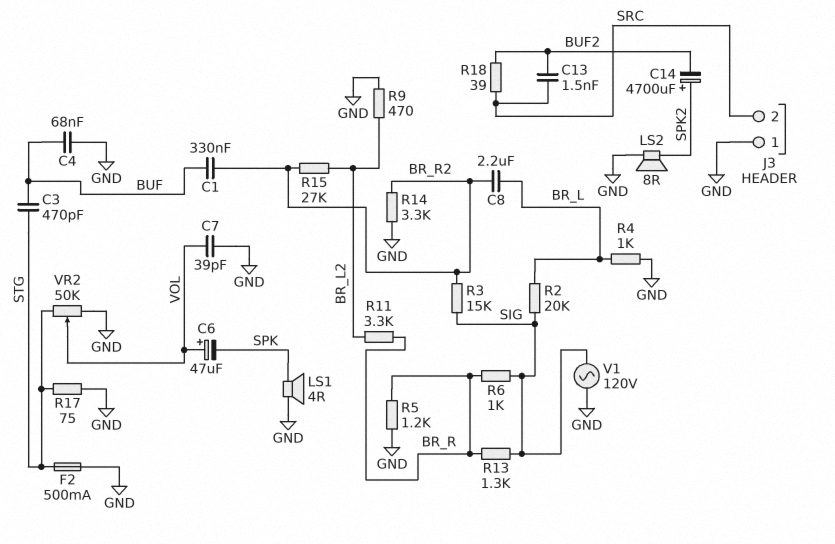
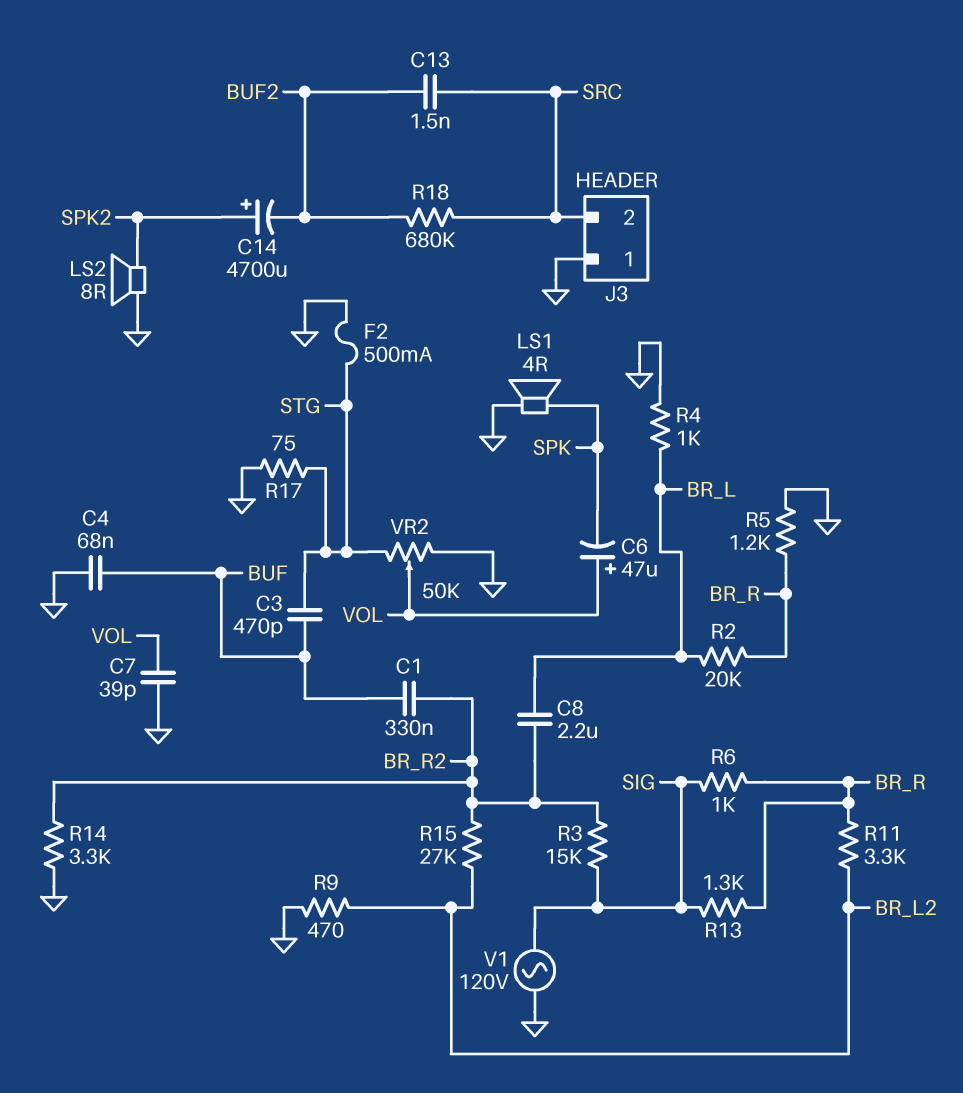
R2: 20k (BR_L, SIG) -> 20k (BR_L, BR_R)
R18: 39 (BUF2, SRC) -> 680k (BUF2, SRC)

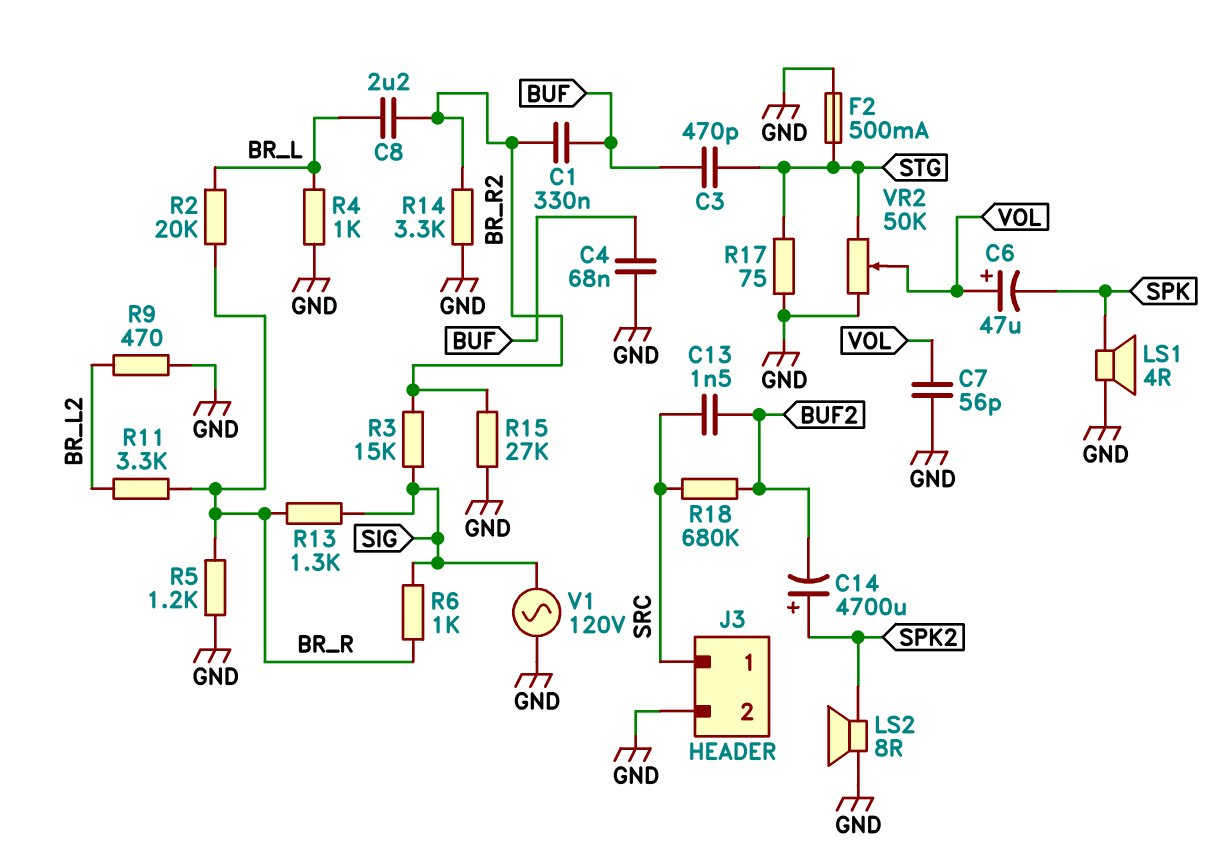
C7: 39pF (GND, VOL) -> 56pF (GND, VOL)
J3 pin 1: GND -> SRC
J3 pin 2: SRC -> GND
R15: 27k (BR_L2, BR_R2) -> 27k (BR_R2, GND)

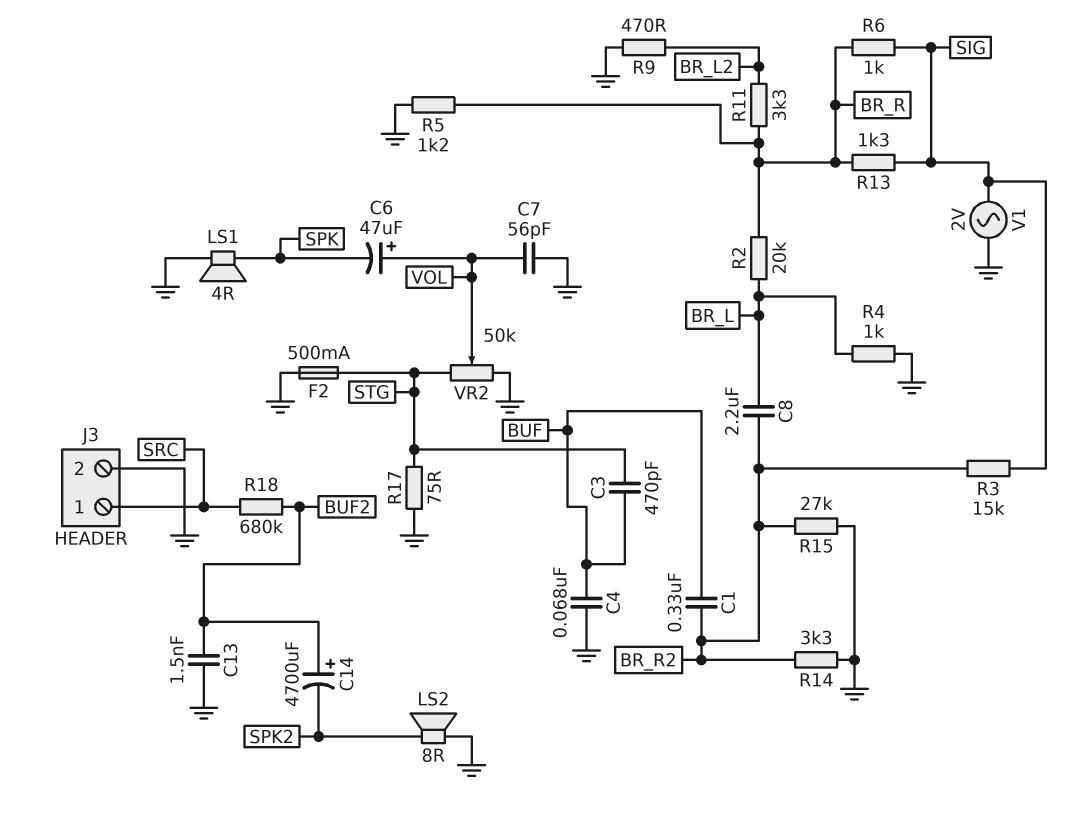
C13: 1.5nF (BUF2, SRC) -> 1.5nF (BUF2, GND)
C14: 4700uF (plus SPK2, minus BUF2) -> 4700uF (plus BUF2, minus SPK2)
V1: AC 120V (GND, SIG) -> AC 2V (GND, SIG)

